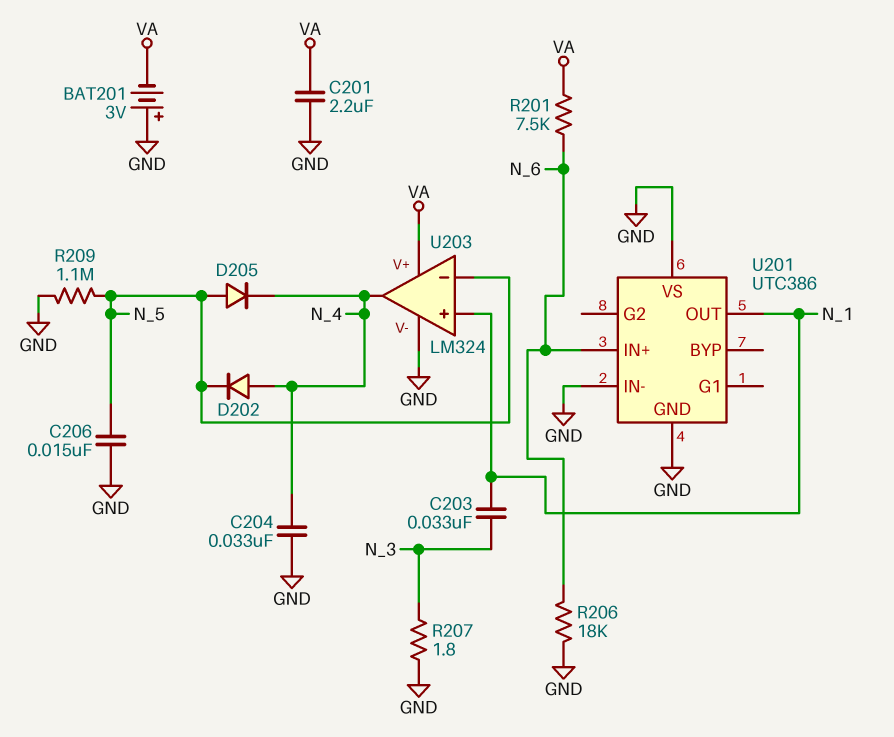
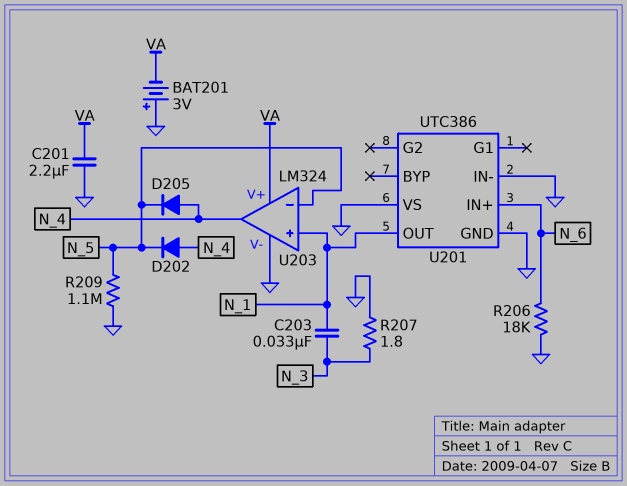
C204: 33nF (GND, N_4) -> none
C206: 15nF (GND, N_5) -> none
D205: diode (A N_5, K N_4) -> diode (A N_4, K N_5)
R201: 7.5k (N_6, VA) -> none

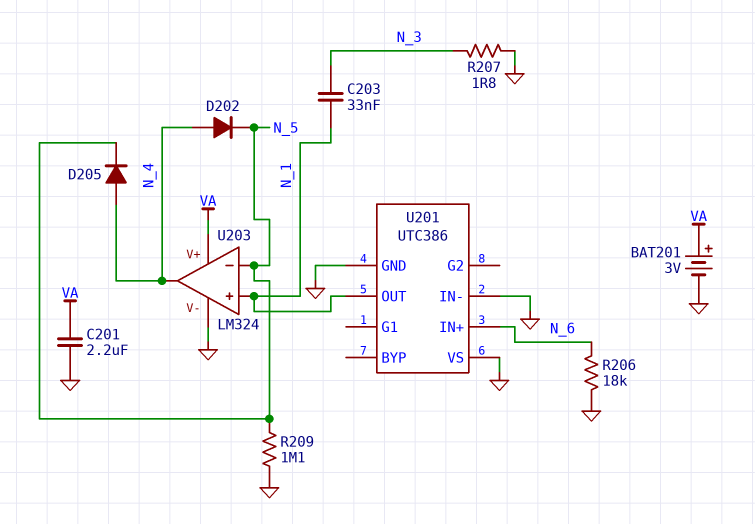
BAT201: 3V (plus GND, minus VA) -> 3V (plus VA, minus GND)

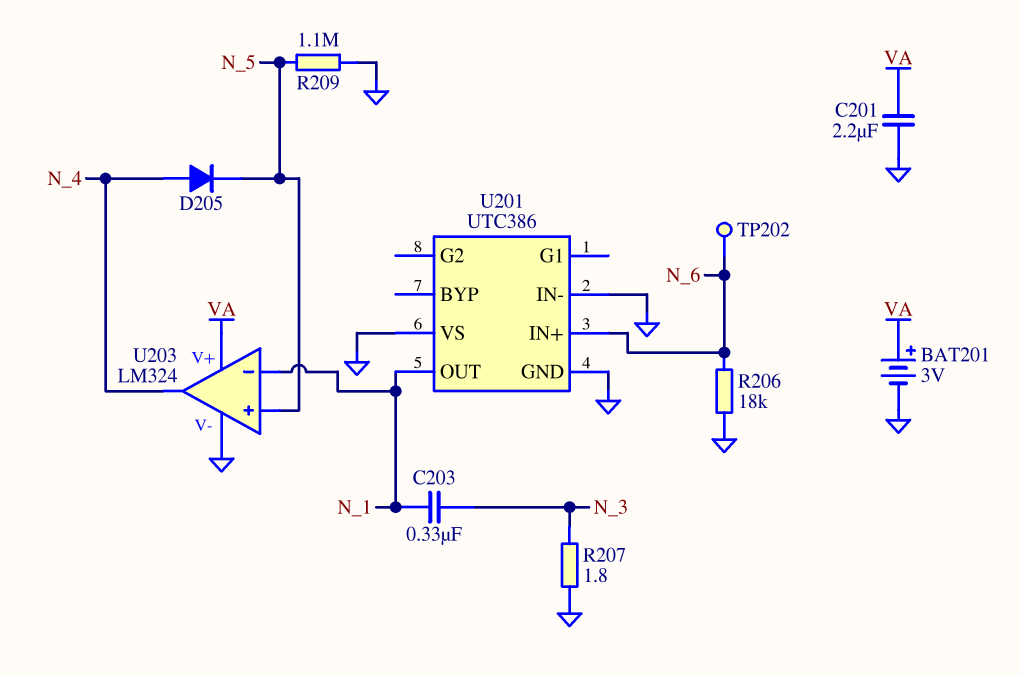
C203: 33nF (N_1, N_3) -> 330nF (N_1, N_3)
D202: diode (A N_4, K N_5) -> none
TP202: none -> test point (N_6)
U203 pin in+: N_1 -> N_5
U203 pin in-: N_5 -> N_1

